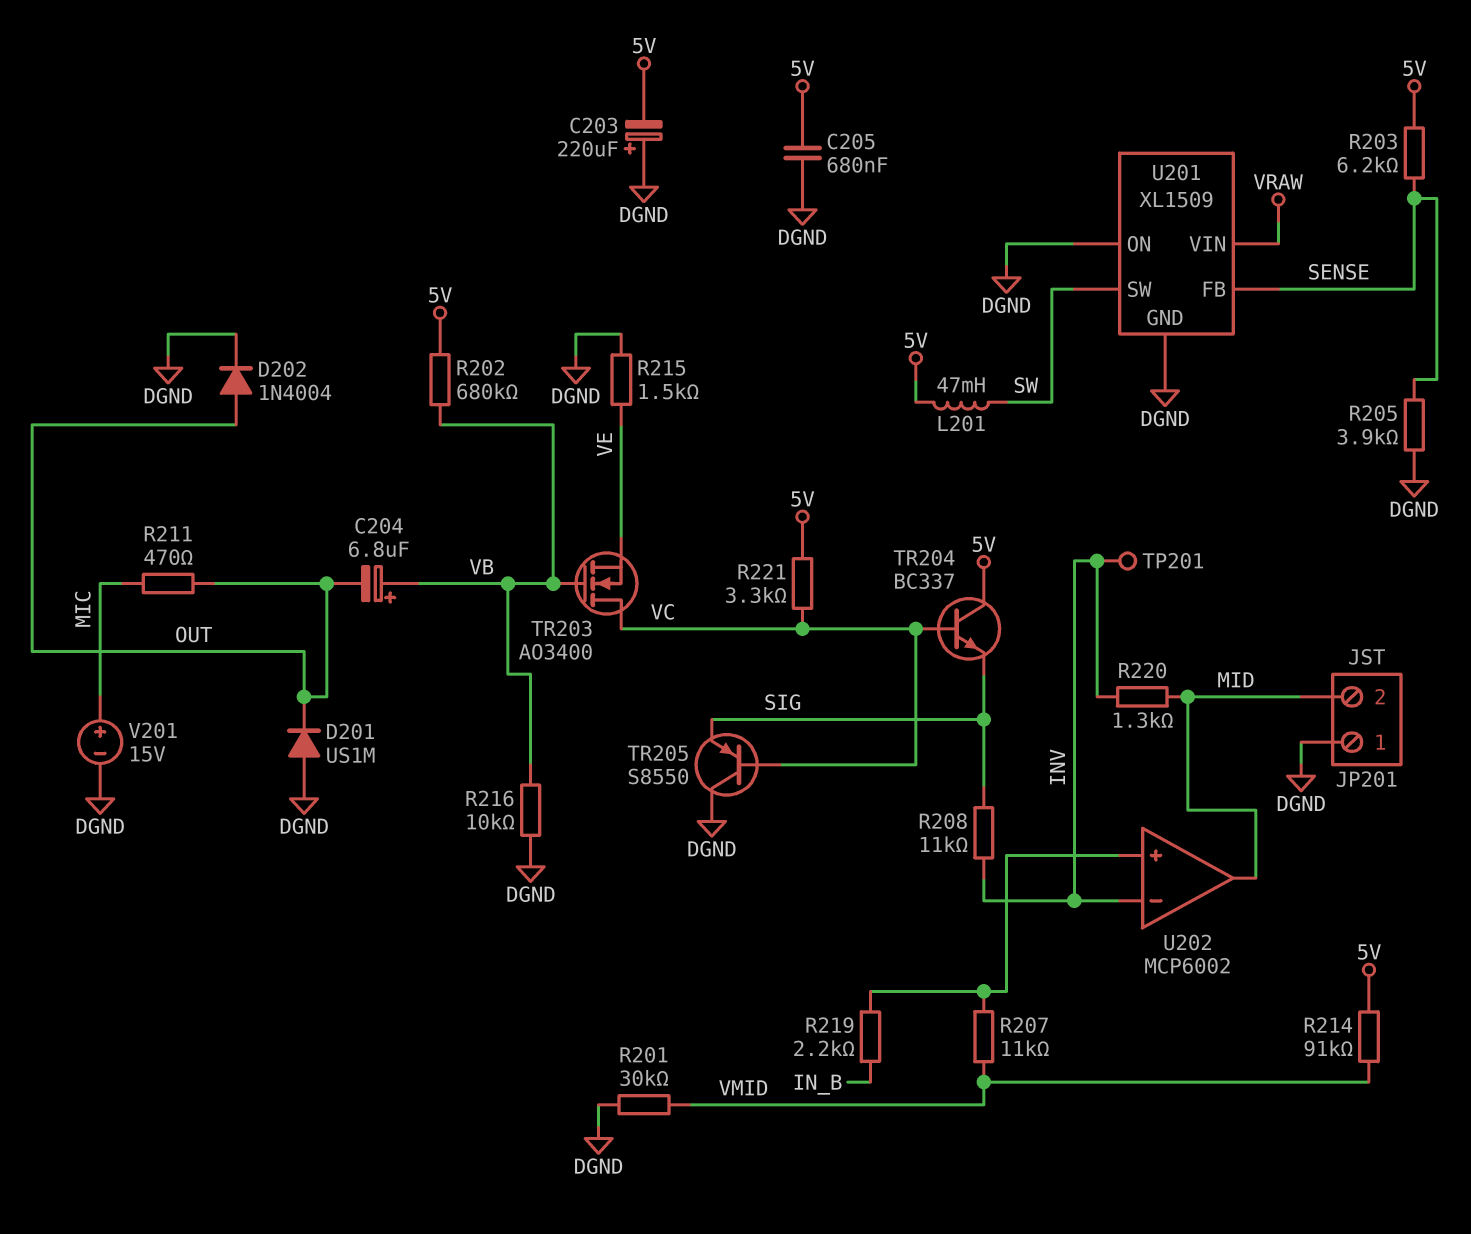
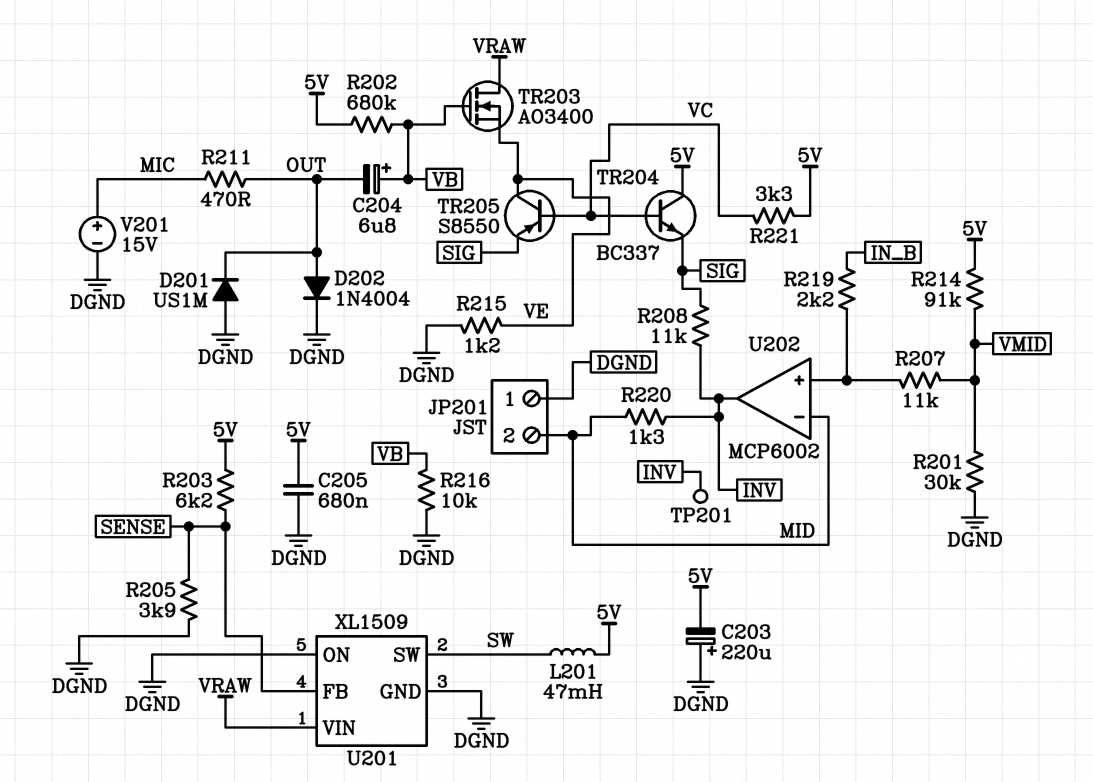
R215: 1.5k (DGND, VE) -> 1.2k (DGND, VE)
TR203: NMOS AO3400 (G VB, D VC, S VE) -> NMOS AO3400 (G VB, D VRAW, S VE)
TR205: PNP S8550 (B VC, C DGND, E SIG) -> PNP S8550 (B VC, C VE, E SIG)
U202 pin in-: INV -> MID
U202 pin out: MID -> INV

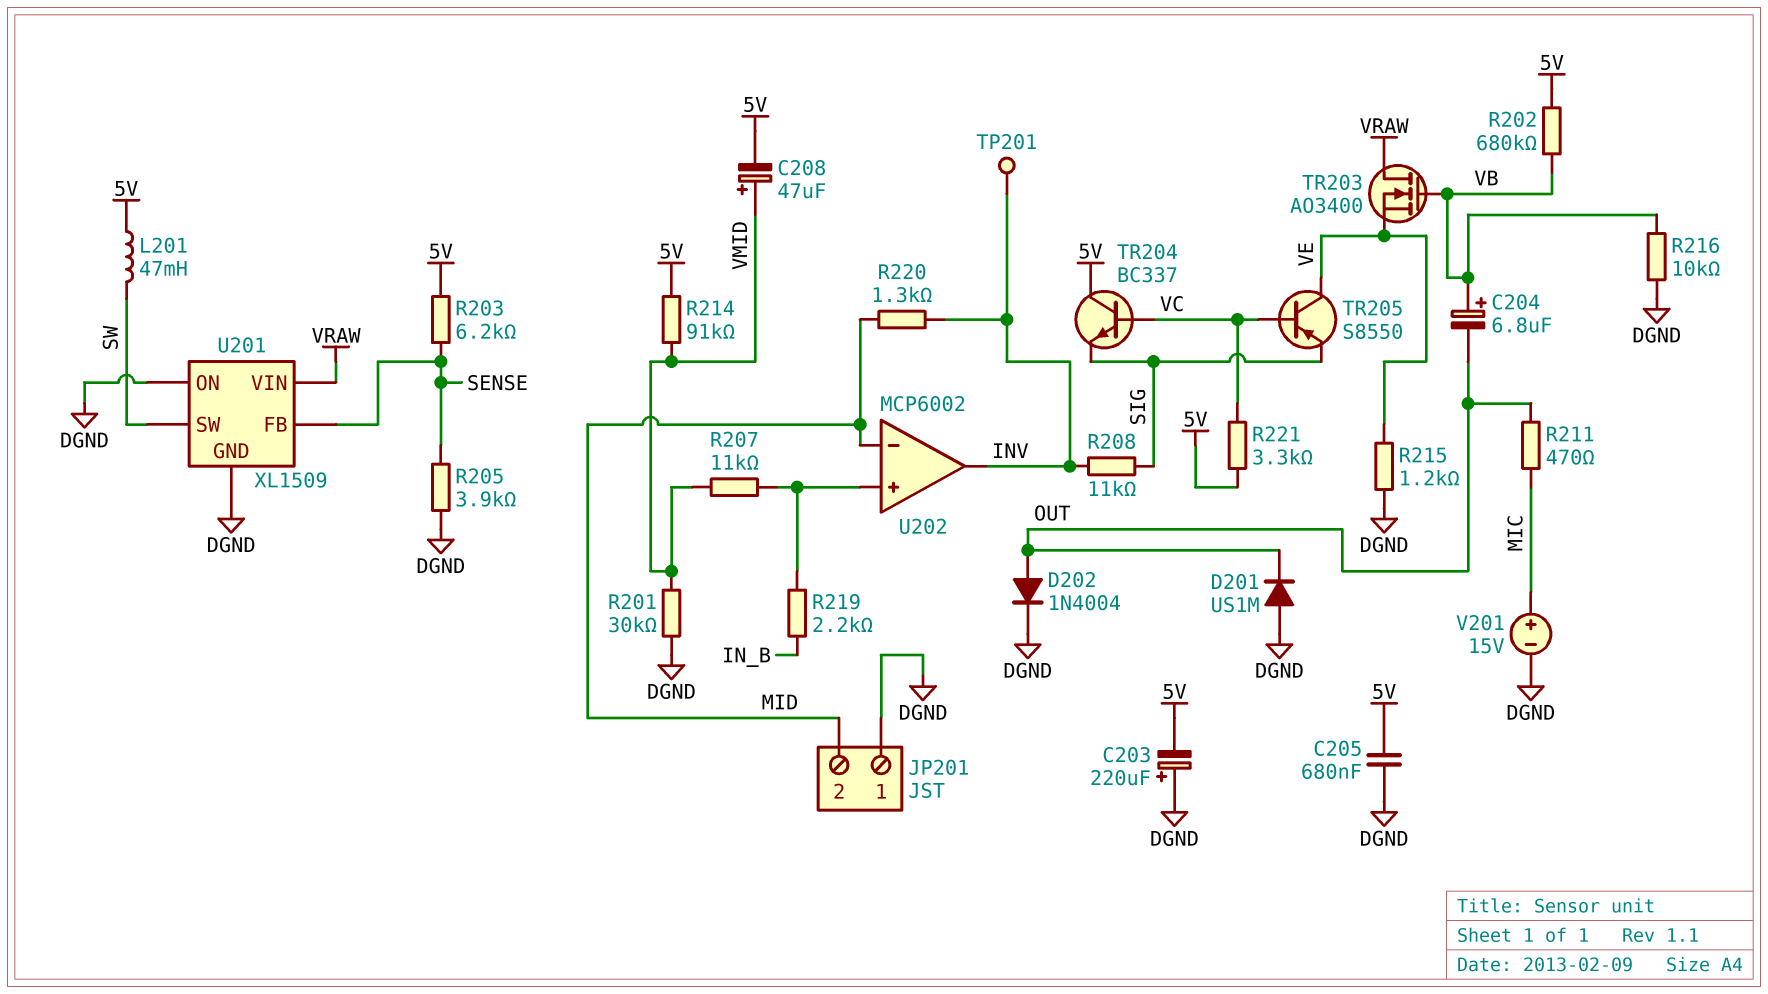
C208: none -> 47uF (plus VMID, minus 5V)

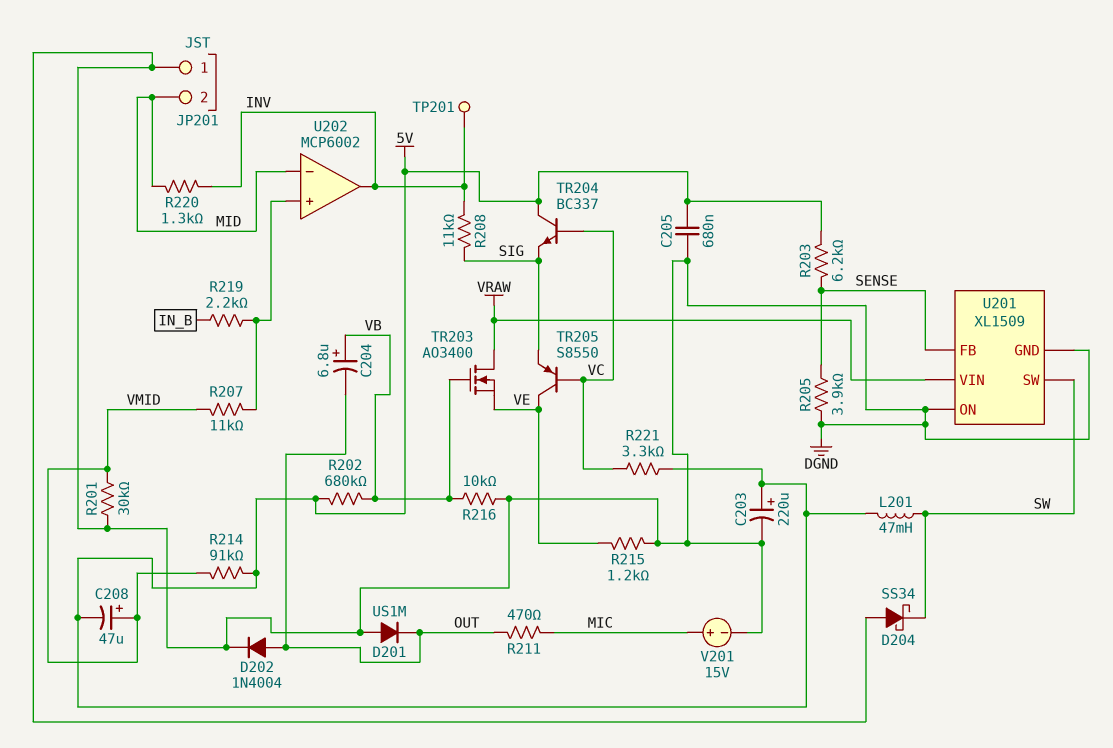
C203: 220uF (plus DGND, minus 5V) -> 220uF (plus 5V, minus DGND)
D204: none -> schottky SS34 (A DGND, K SW)

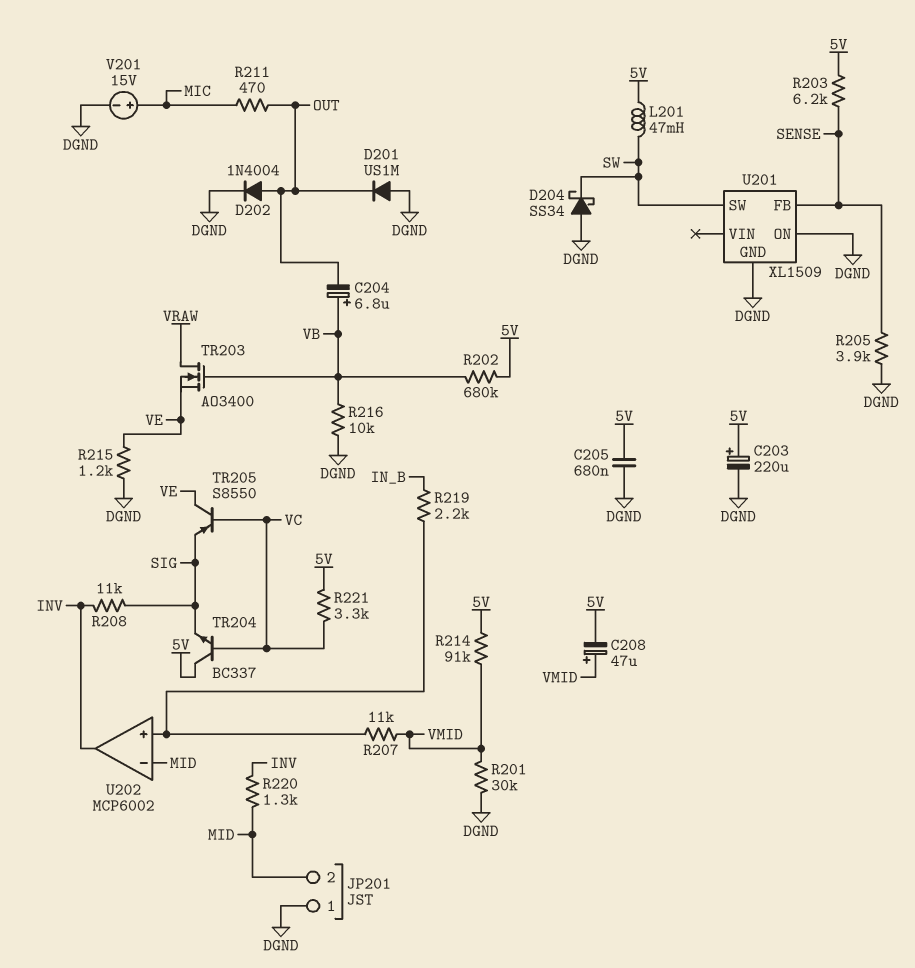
TP201: test point (INV) -> none
U201 pin VIN: VRAW -> none

